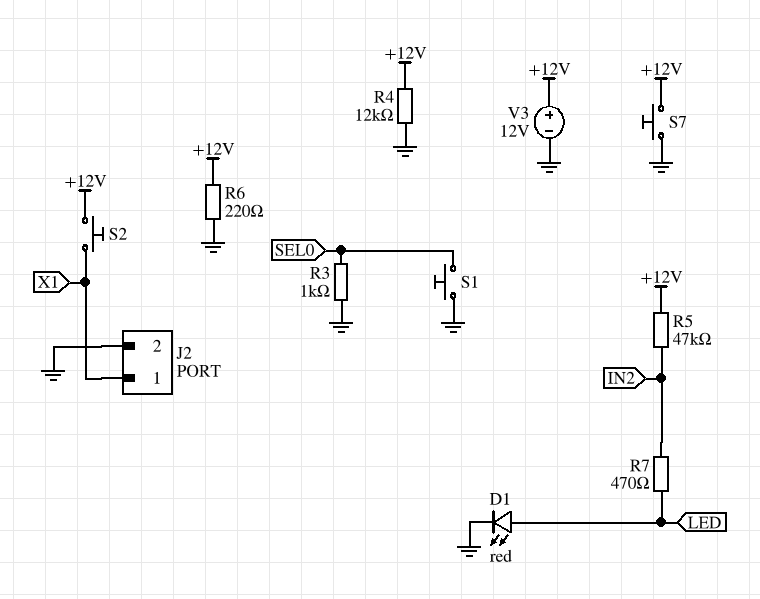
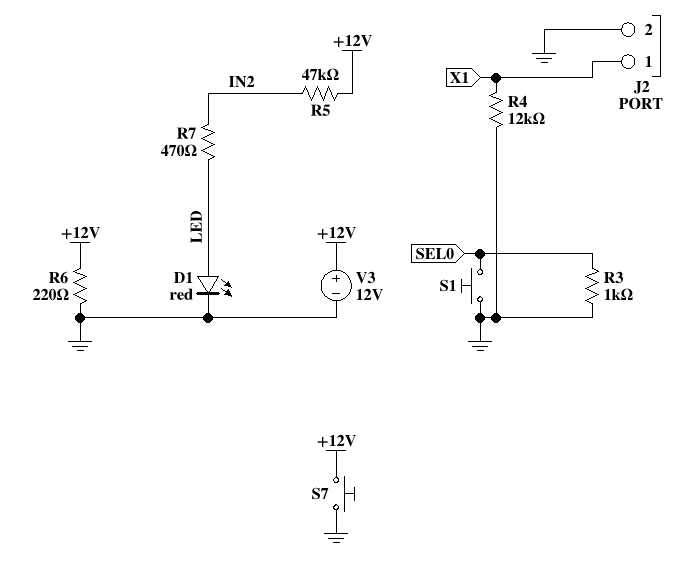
R4: 12k (+12V, GND) -> 12k (GND, X1)
S2: button (+12V, X1) -> none

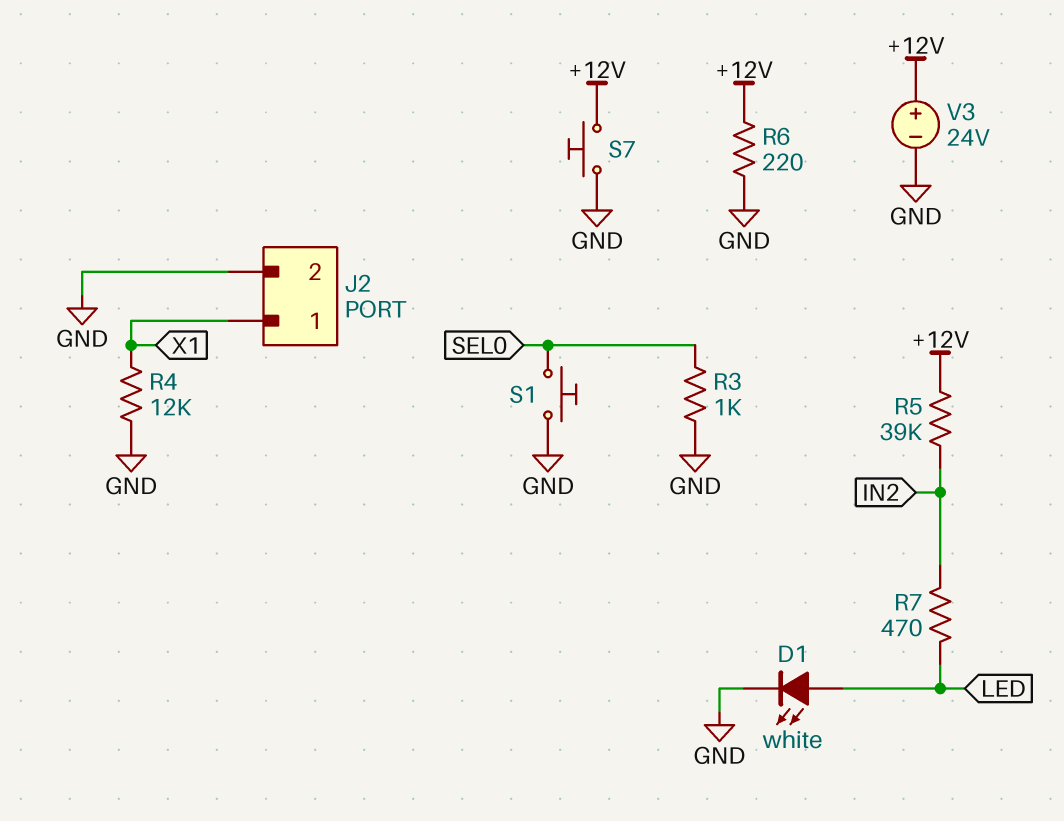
D1: LED red (A LED, K GND) -> LED white (A LED, K GND)
R5: 47k (+12V, IN2) -> 39k (+12V, IN2)
V3: 12V (plus +12V, minus GND) -> 24V (plus +12V, minus GND)

